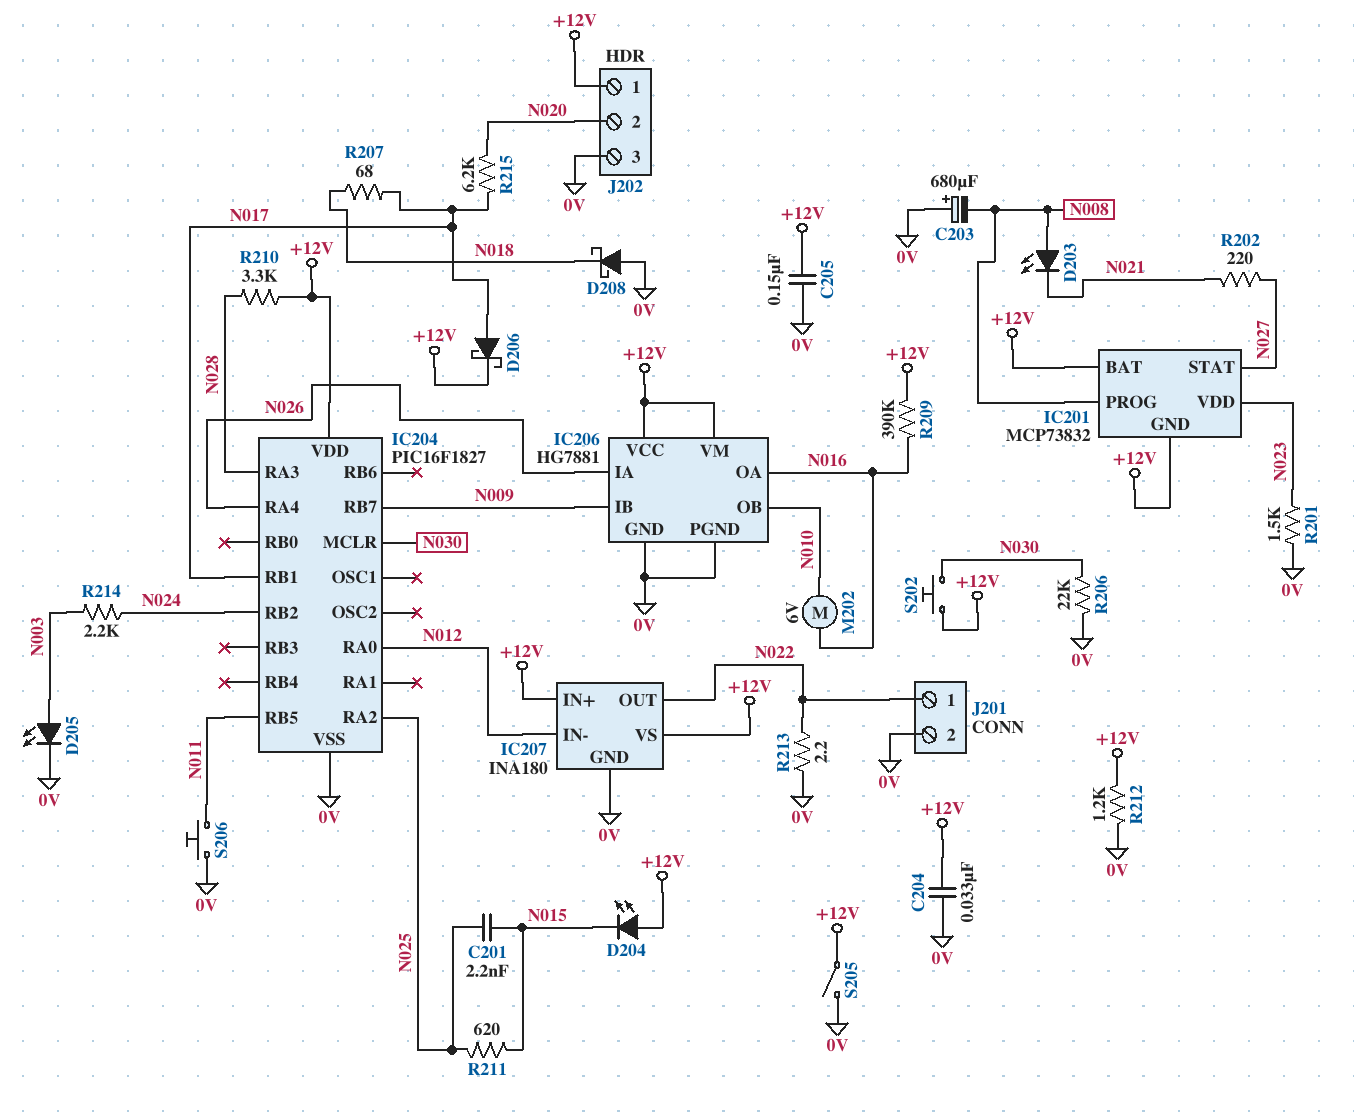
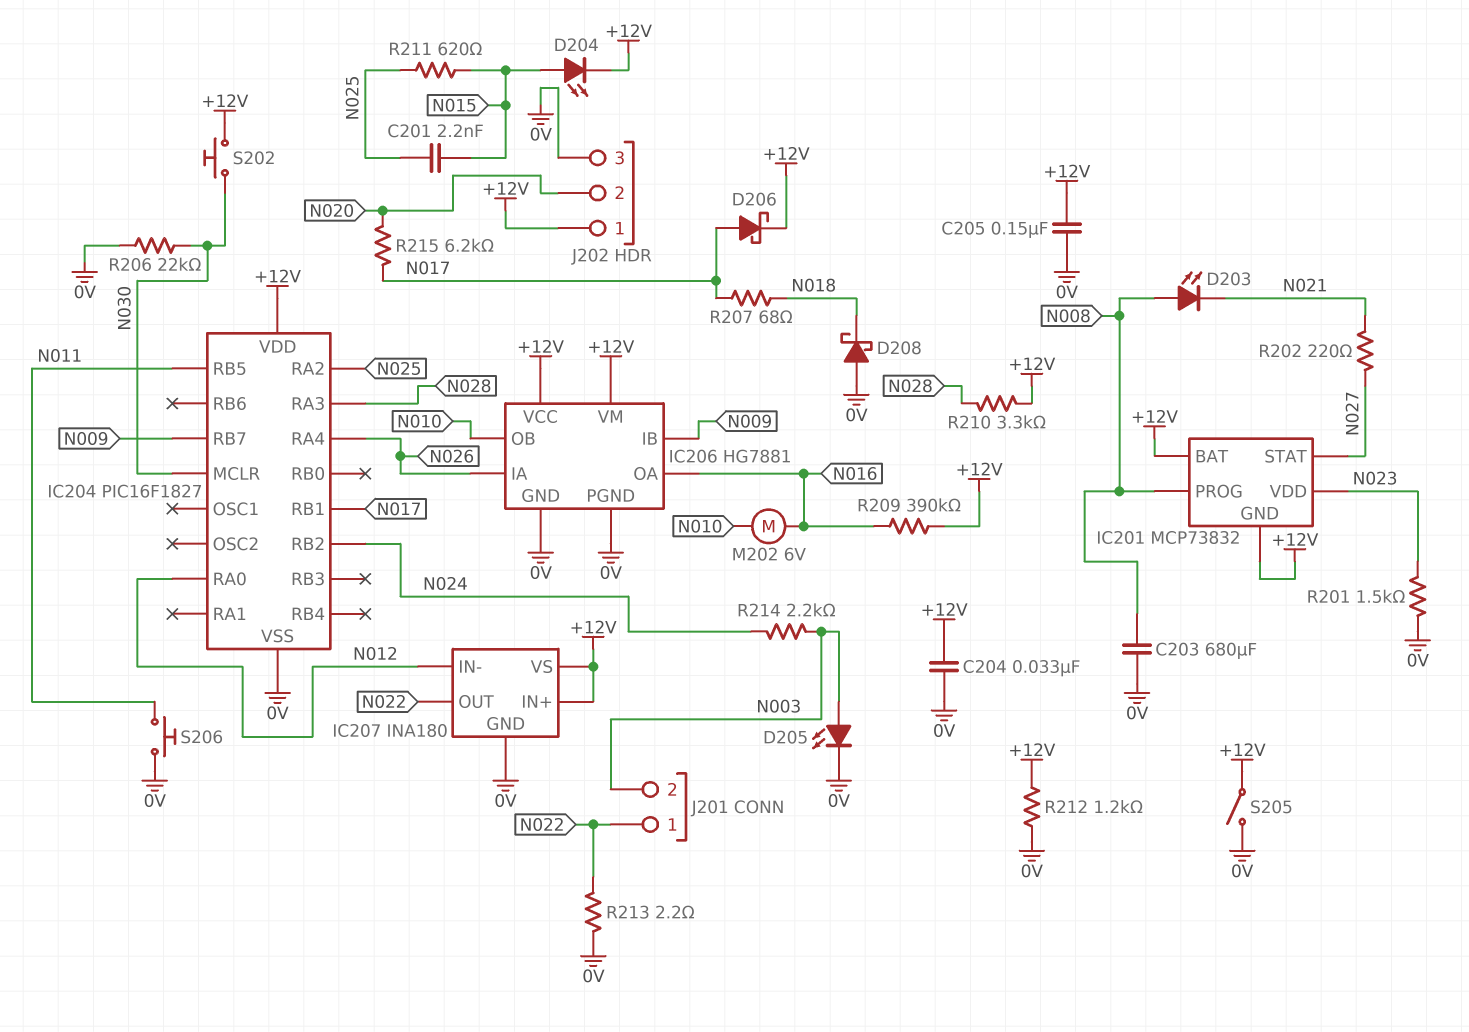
C203: 680uF (plus 0V, minus N008) -> 680uF (0V, N008)
D204: LED (A +12V, K N015) -> LED (A N015, K +12V)
J201 pin 2: 0V -> N003

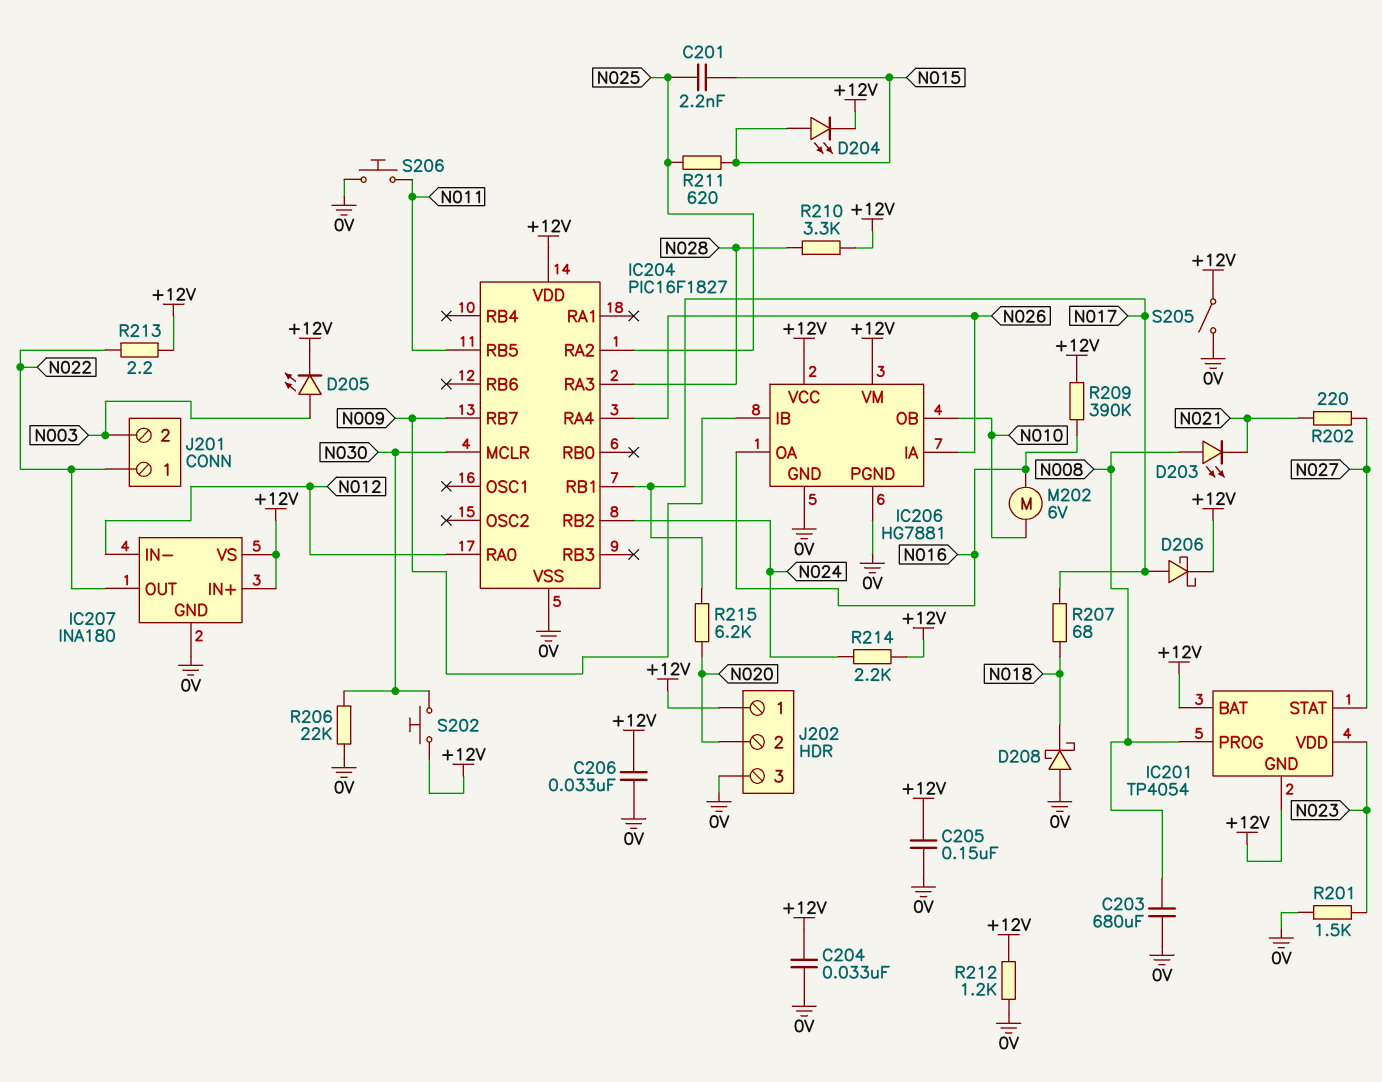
C206: none -> 33nF (+12V, 0V)
D205: LED (A N003, K 0V) -> LED (A N003, K +12V)
IC201: MCP73832 -> TP4054
R213: 2.2 (0V, N022) -> 2.2 (+12V, N022)
R214: 2.2k (N003, N024) -> 2.2k (+12V, N024)

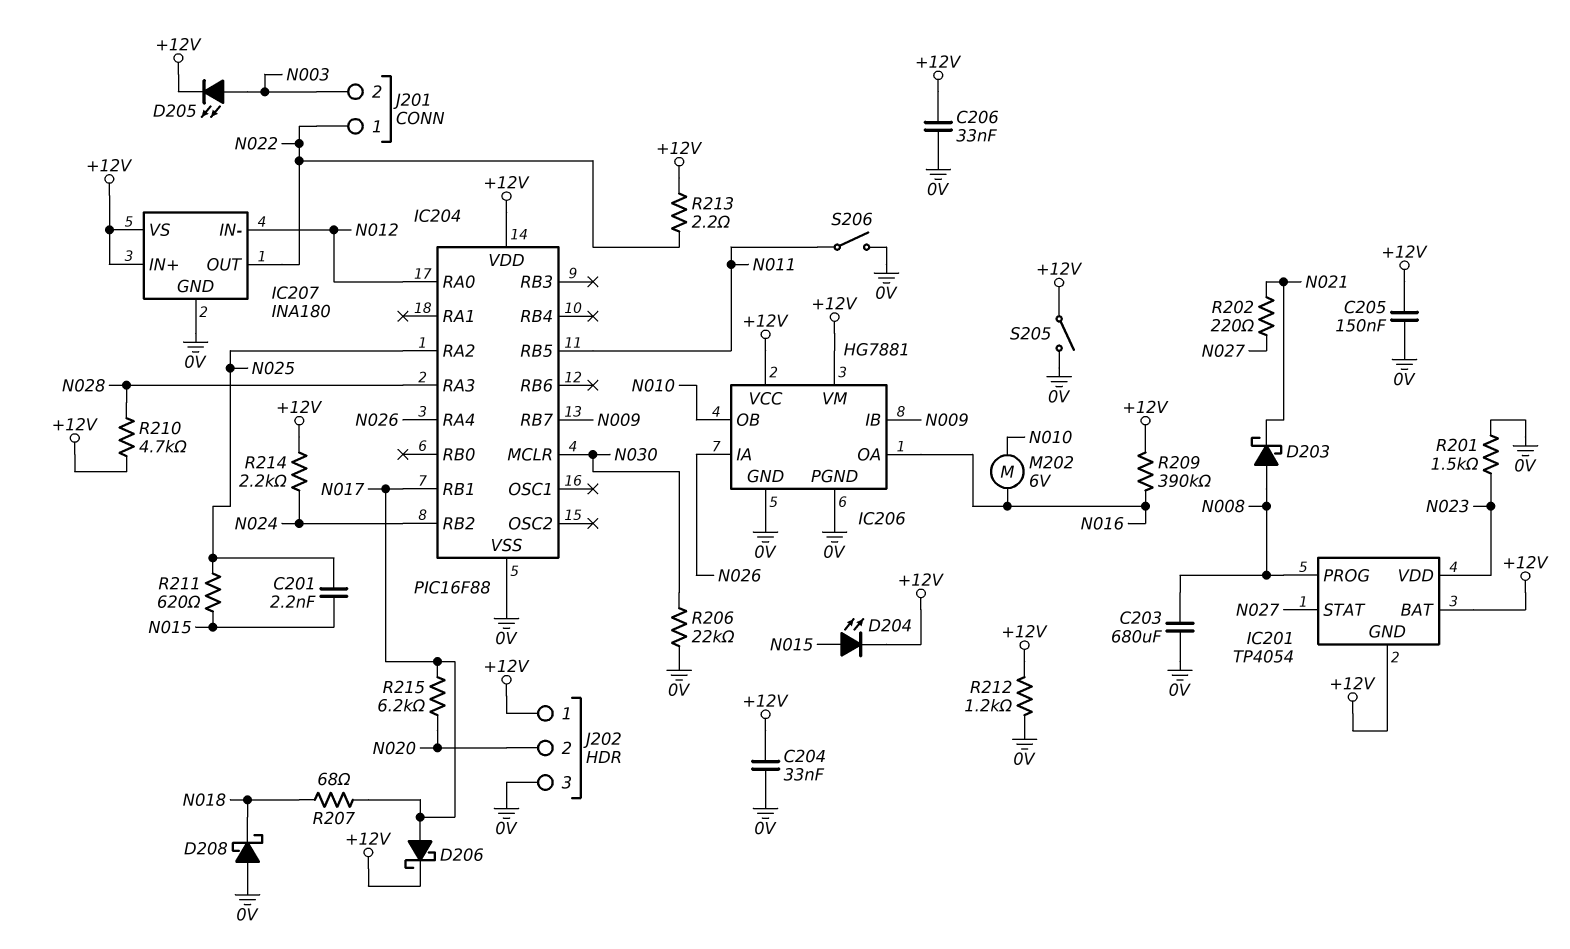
D203: LED (A N008, K N021) -> schottky (A N008, K N021)
IC204: PIC16F1827 -> PIC16F88
R210: 3.3k (+12V, N028) -> 4.7k (+12V, N028)
S202: button (+12V, N030) -> none
S206: button (0V, N011) -> switch (0V, N011)

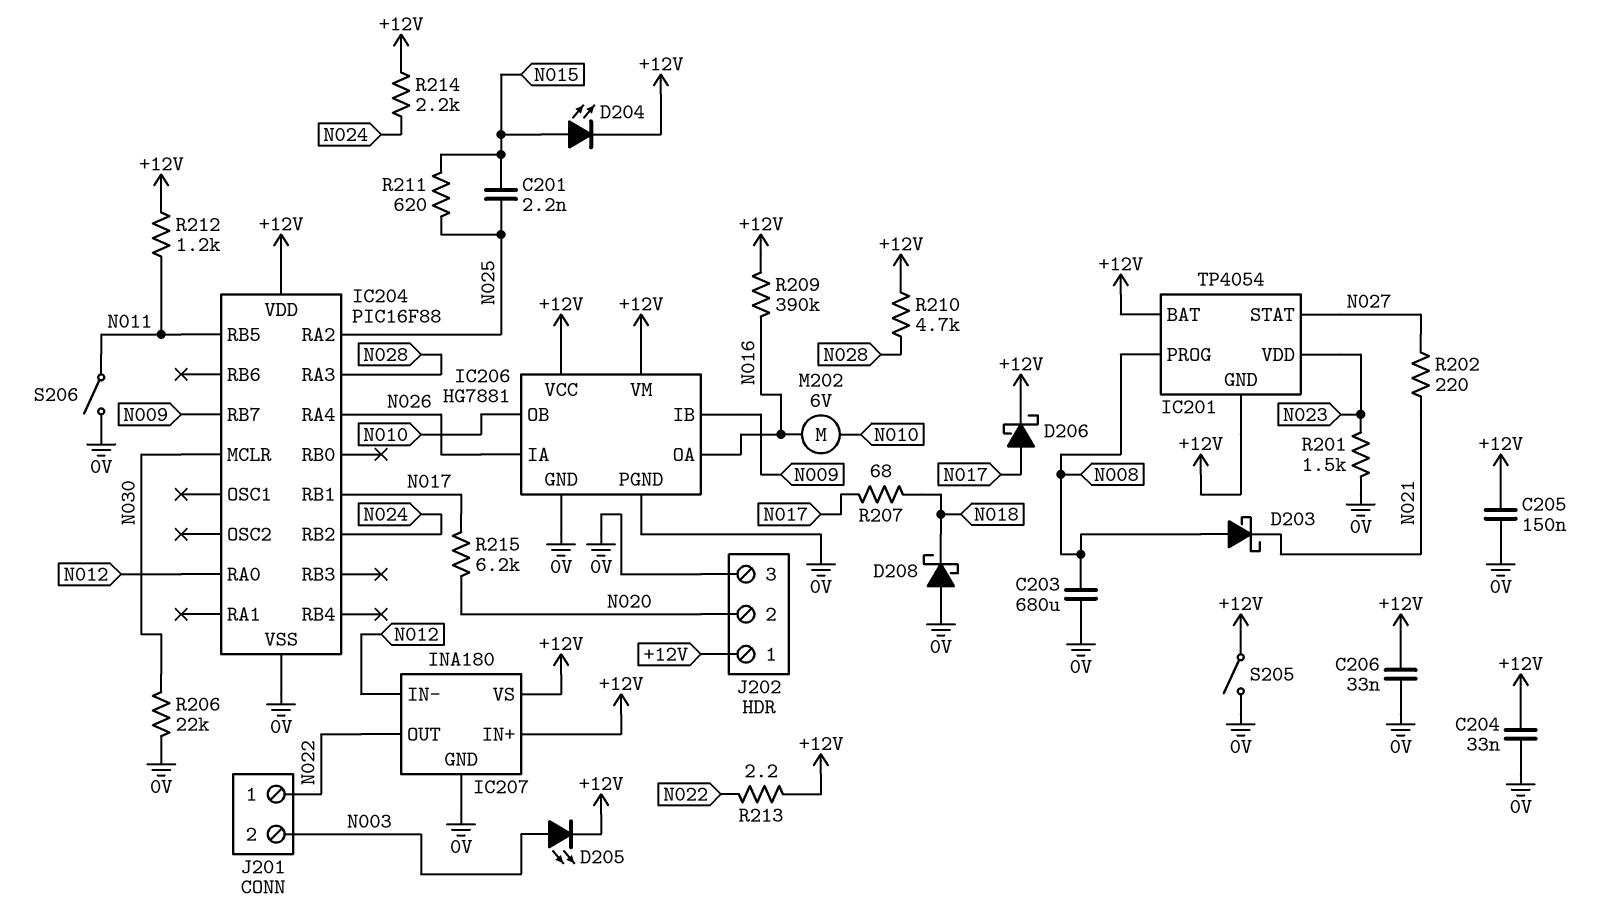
R212: 1.2k (+12V, 0V) -> 1.2k (+12V, N011)

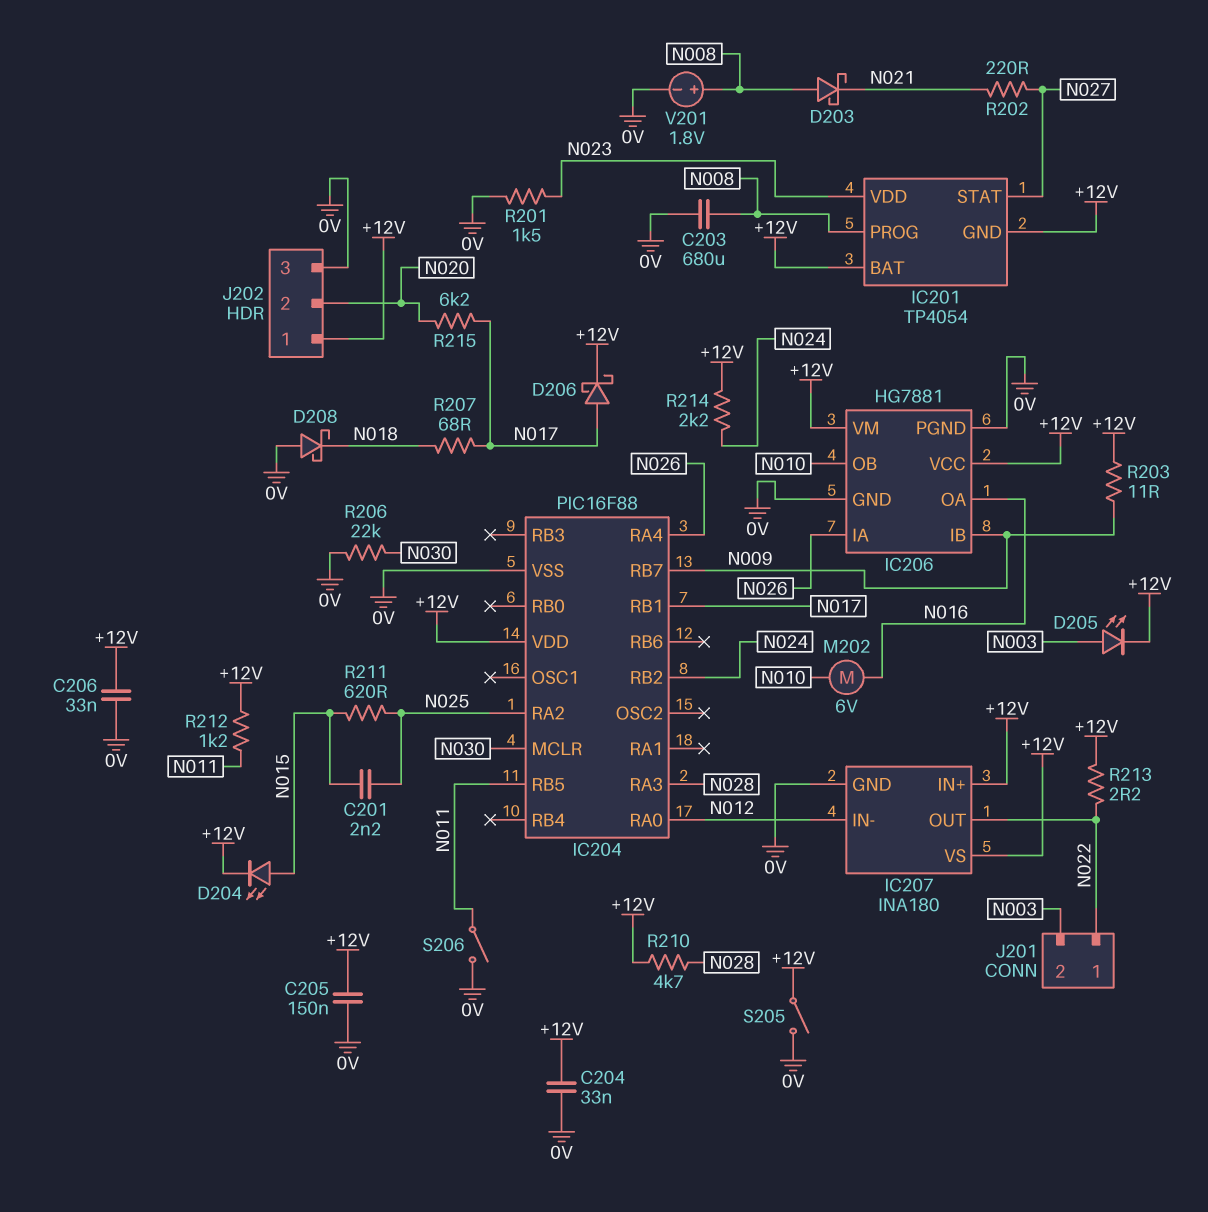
R203: none -> 11 (+12V, N009)
R209: 390k (+12V, N016) -> none
V201: none -> 1.8V (plus N008, minus 0V)

